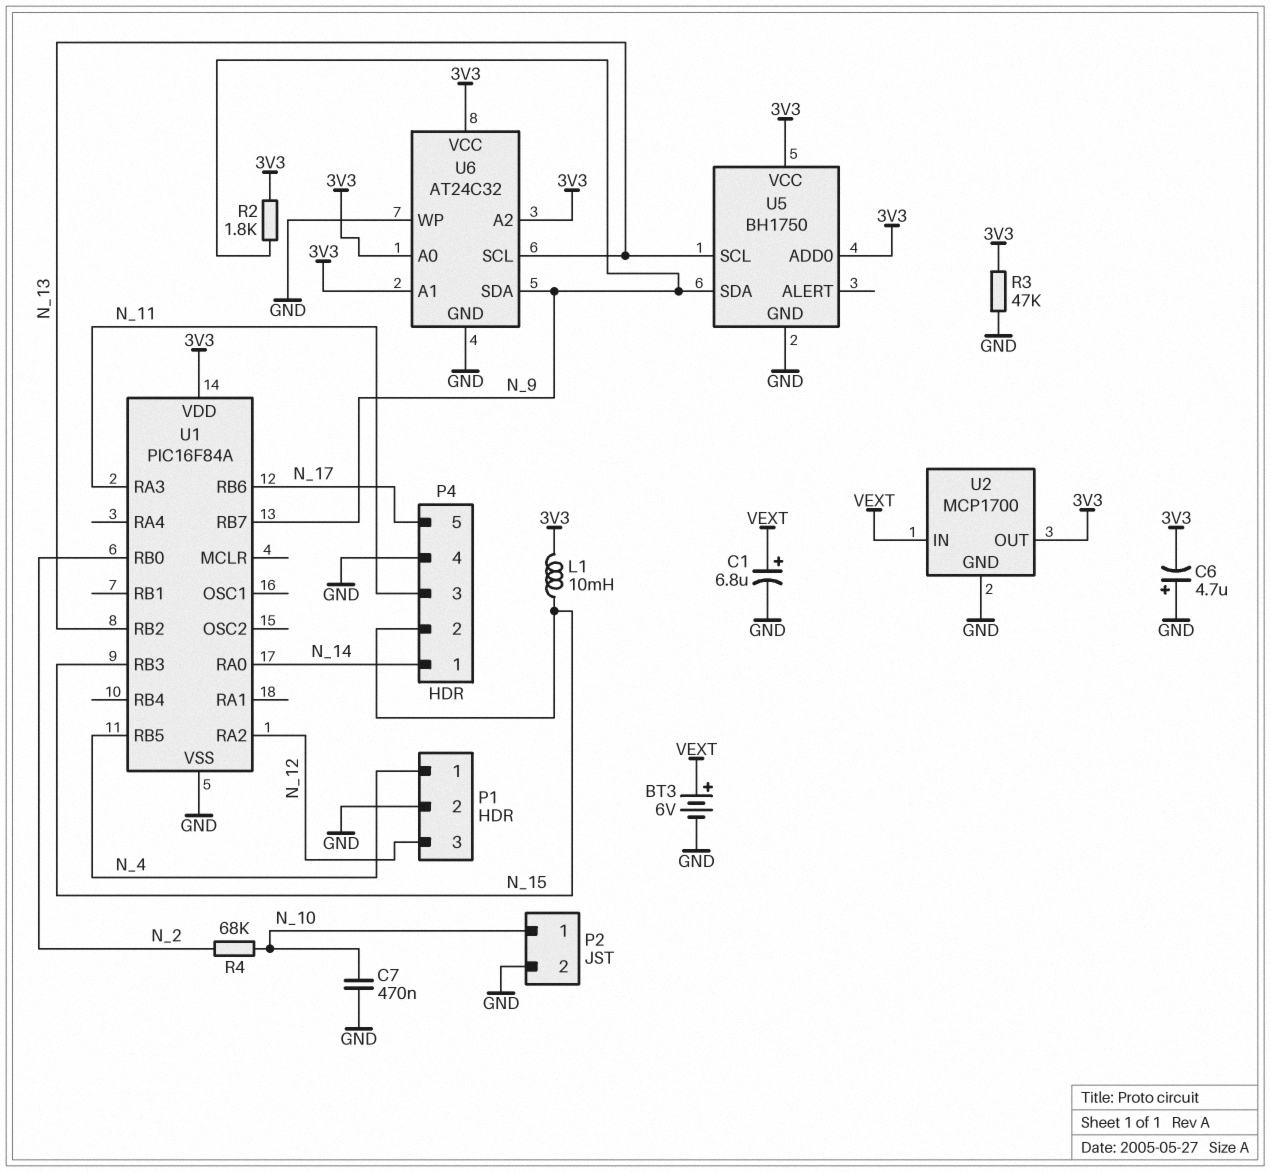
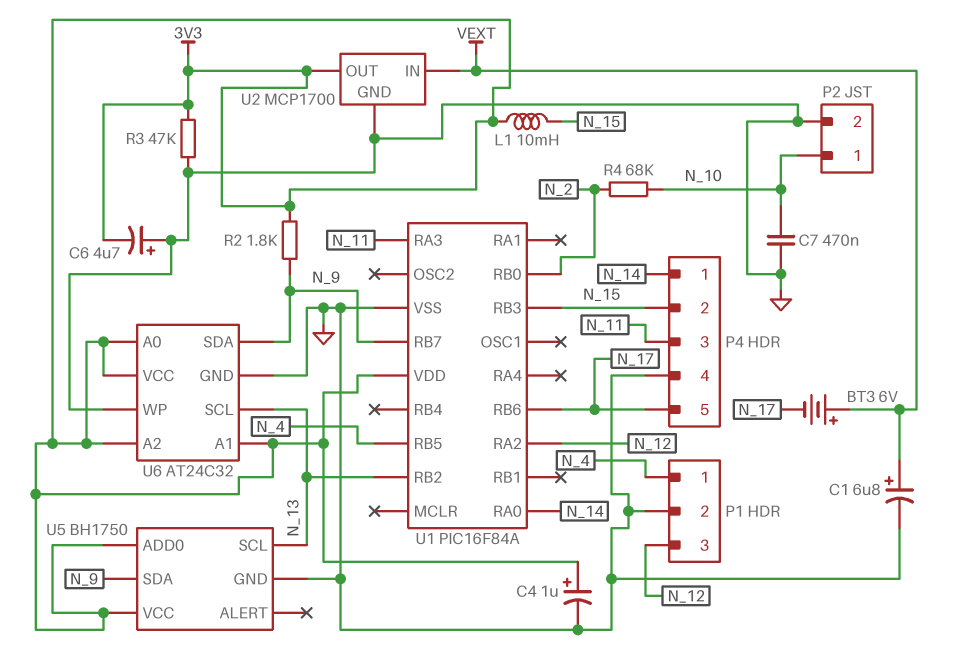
BT3: 6V (plus VEXT, minus GND) -> 6V (plus VEXT, minus N_17)
C4: none -> 1uF (plus 3V3, minus GND)

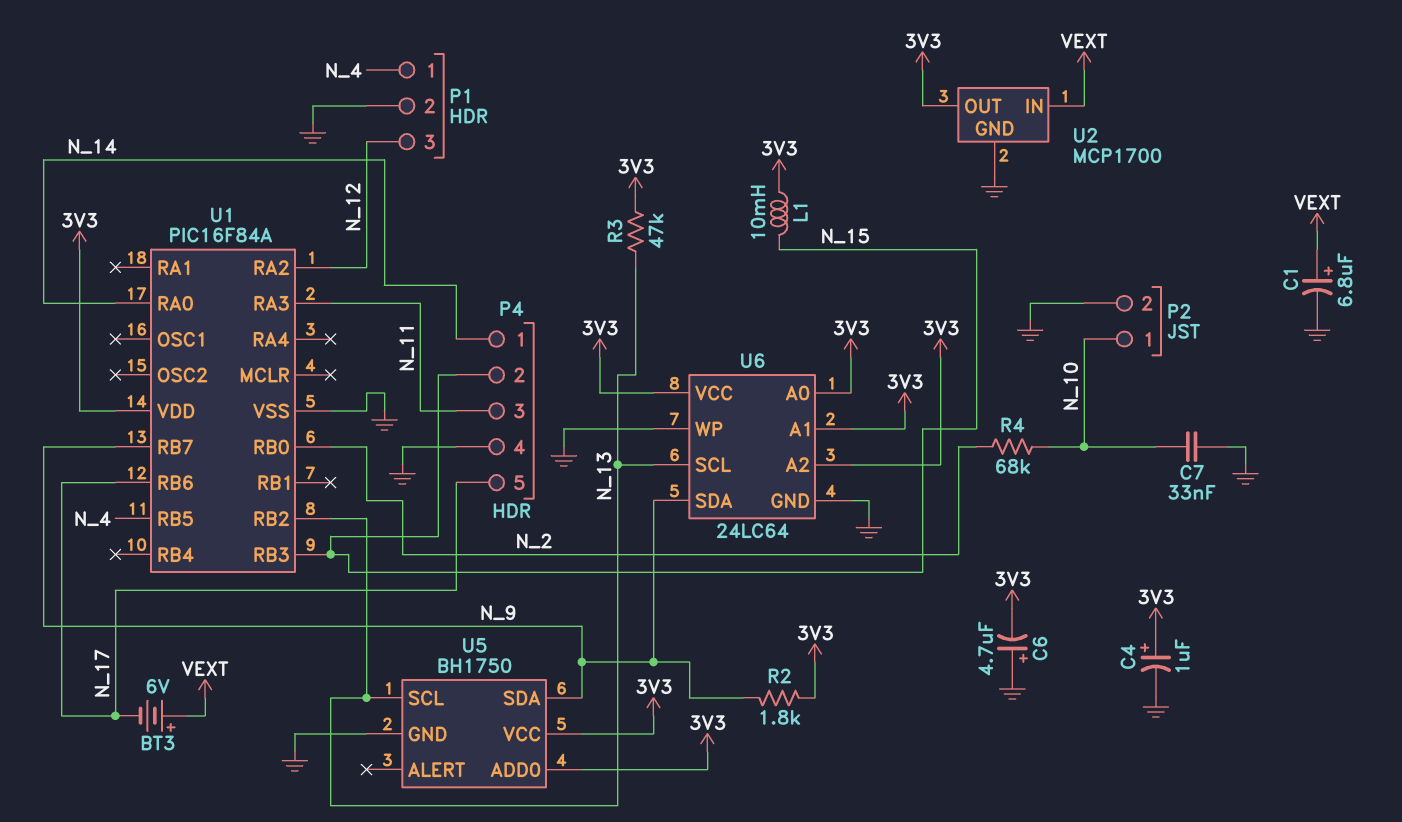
C7: 470nF (GND, N_10) -> 33nF (GND, N_10)
R3: 47k (3V3, GND) -> 47k (3V3, N_13)
U6: AT24C32 -> 24LC64

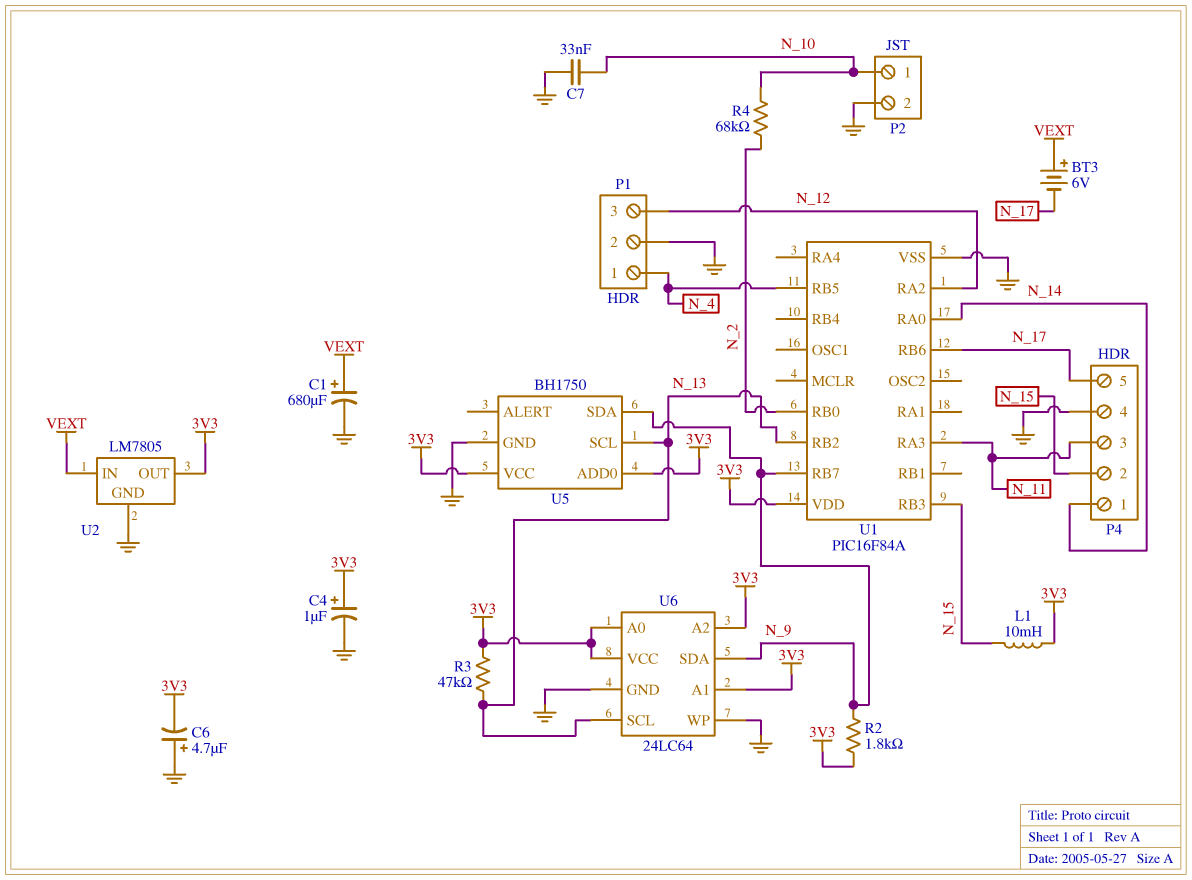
C1: 6.8uF (plus VEXT, minus GND) -> 680uF (plus VEXT, minus GND)
U2: MCP1700 -> LM7805

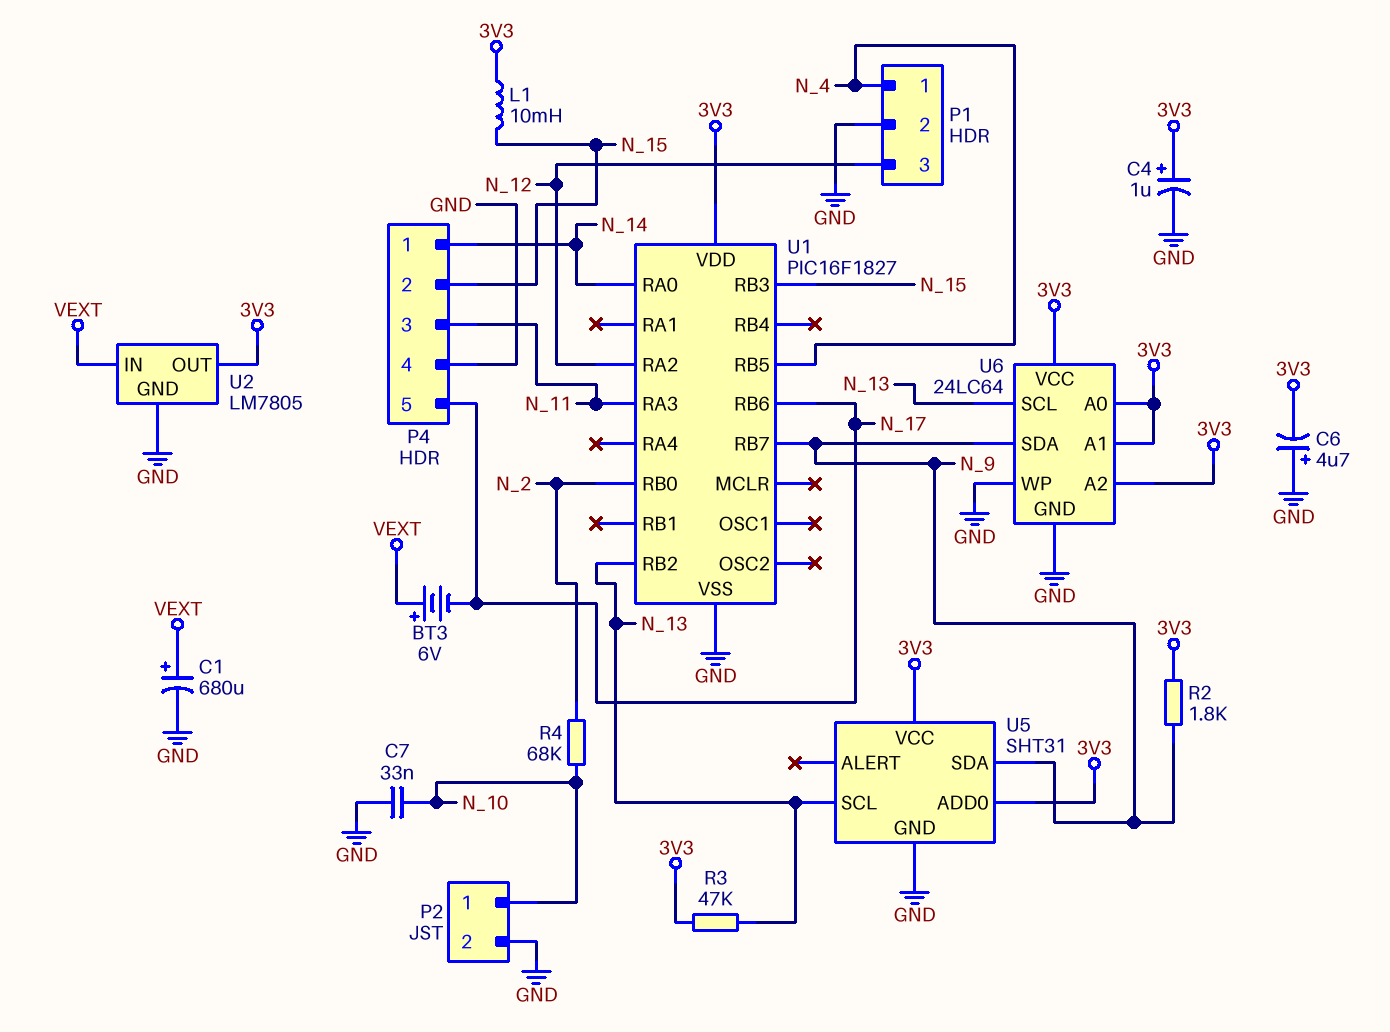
U1: PIC16F84A -> PIC16F1827
U5: BH1750 -> SHT31

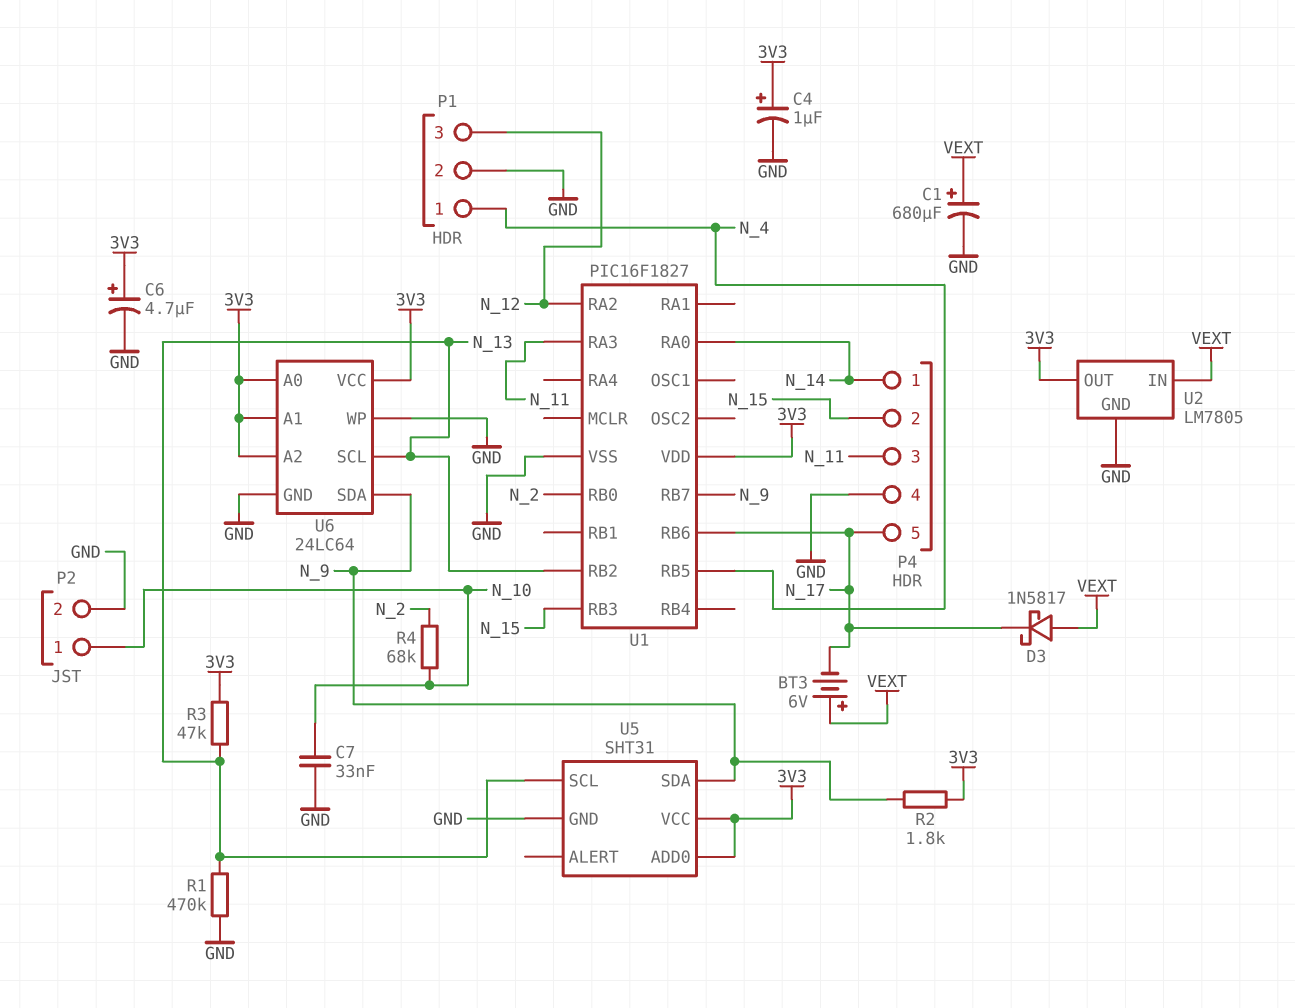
C6: 4.7uF (plus GND, minus 3V3) -> 4.7uF (plus 3V3, minus GND)
D3: none -> schottky 1N5817 (A VEXT, K N_17)
L1: 10mH (3V3, N_15) -> none
R1: none -> 470k (GND, N_13)

